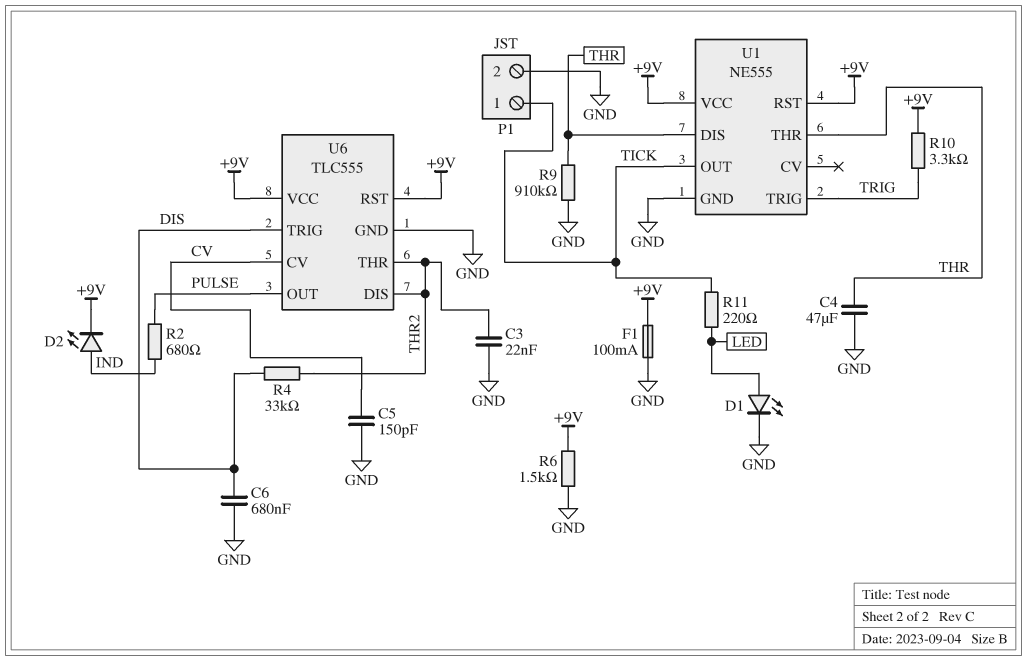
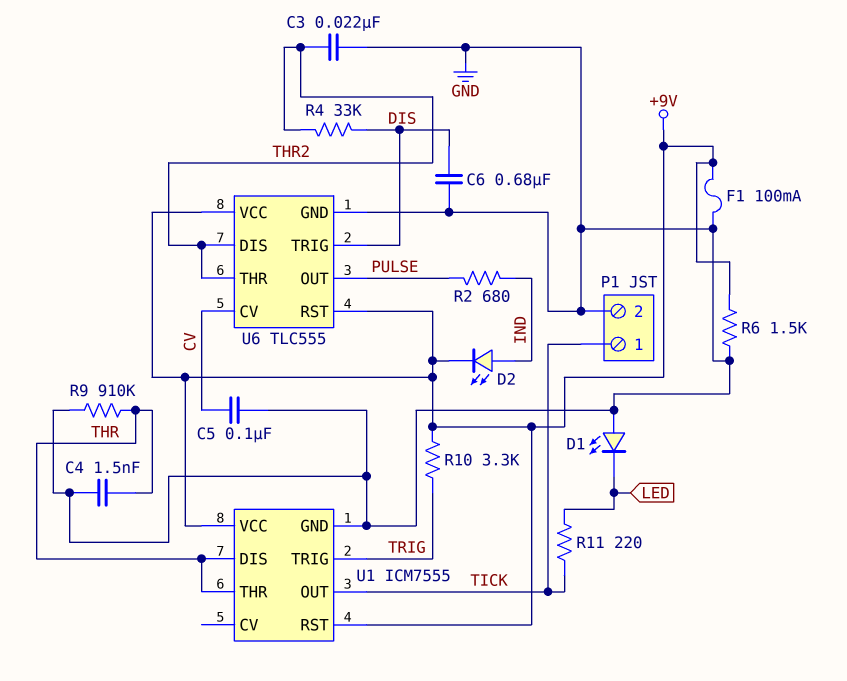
C4: 47uF (GND, THR) -> 1.5nF (GND, THR)
C5: 150pF (CV, GND) -> 100nF (CV, GND)
D1: LED (A LED, K GND) -> LED (A GND, K LED)
U1: NE555 -> ICM7555

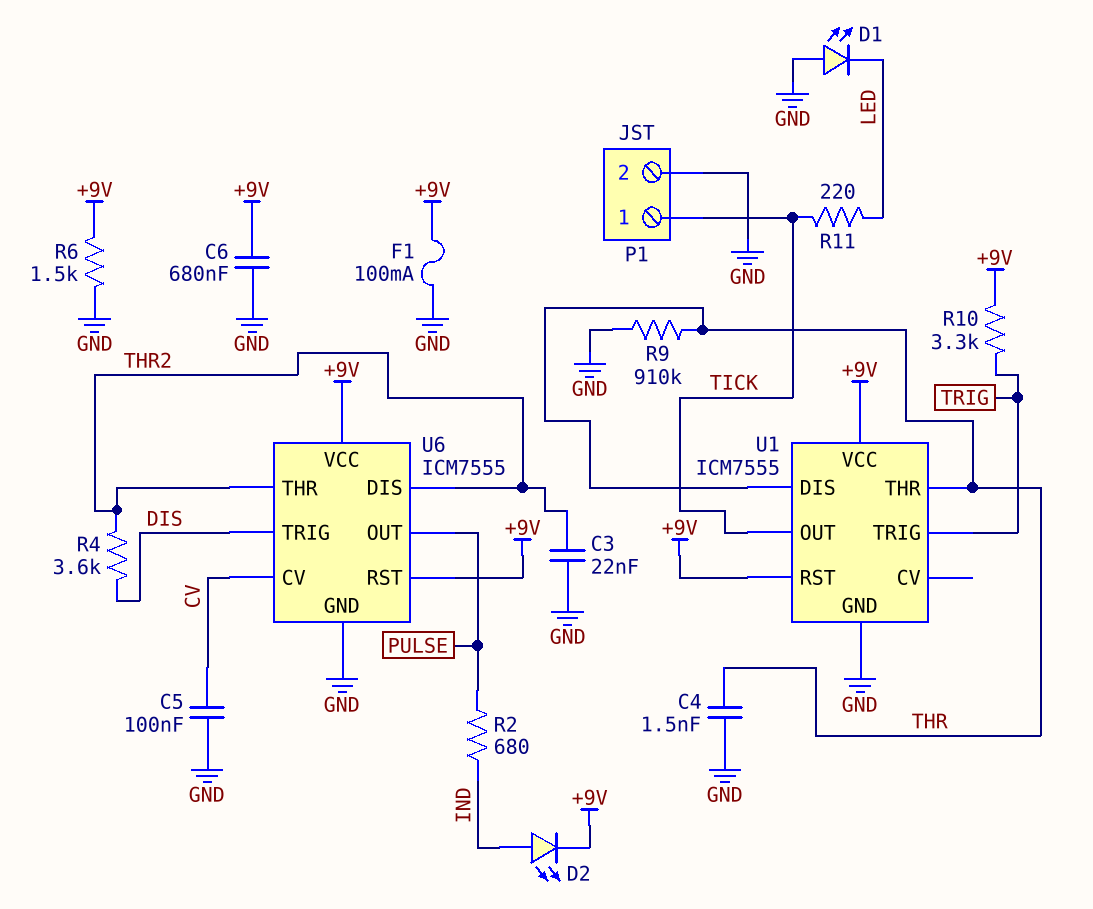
C6: 680nF (DIS, GND) -> 680nF (+9V, GND)
R4: 33k (DIS, THR2) -> 3.6k (DIS, THR2)
U6: TLC555 -> ICM7555

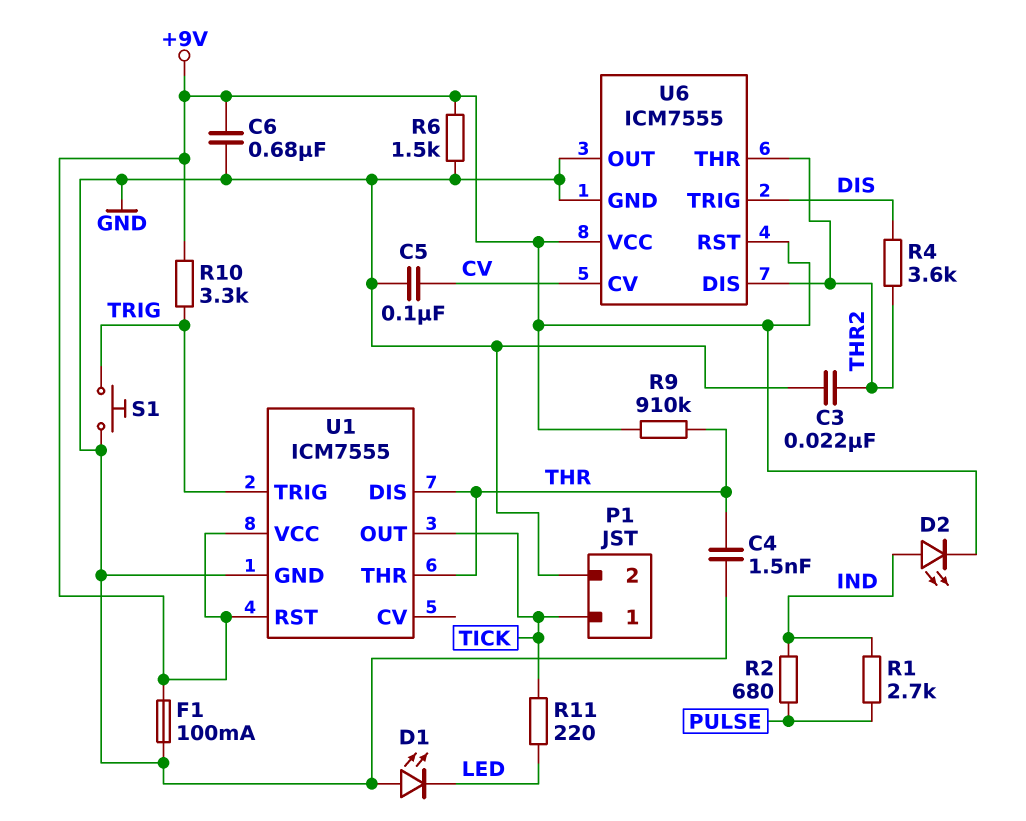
R1: none -> 2.7k (IND, PULSE)
R9: 910k (GND, THR) -> 910k (+9V, THR)
S1: none -> button (GND, TRIG)
U6 pin OUT: PULSE -> GND

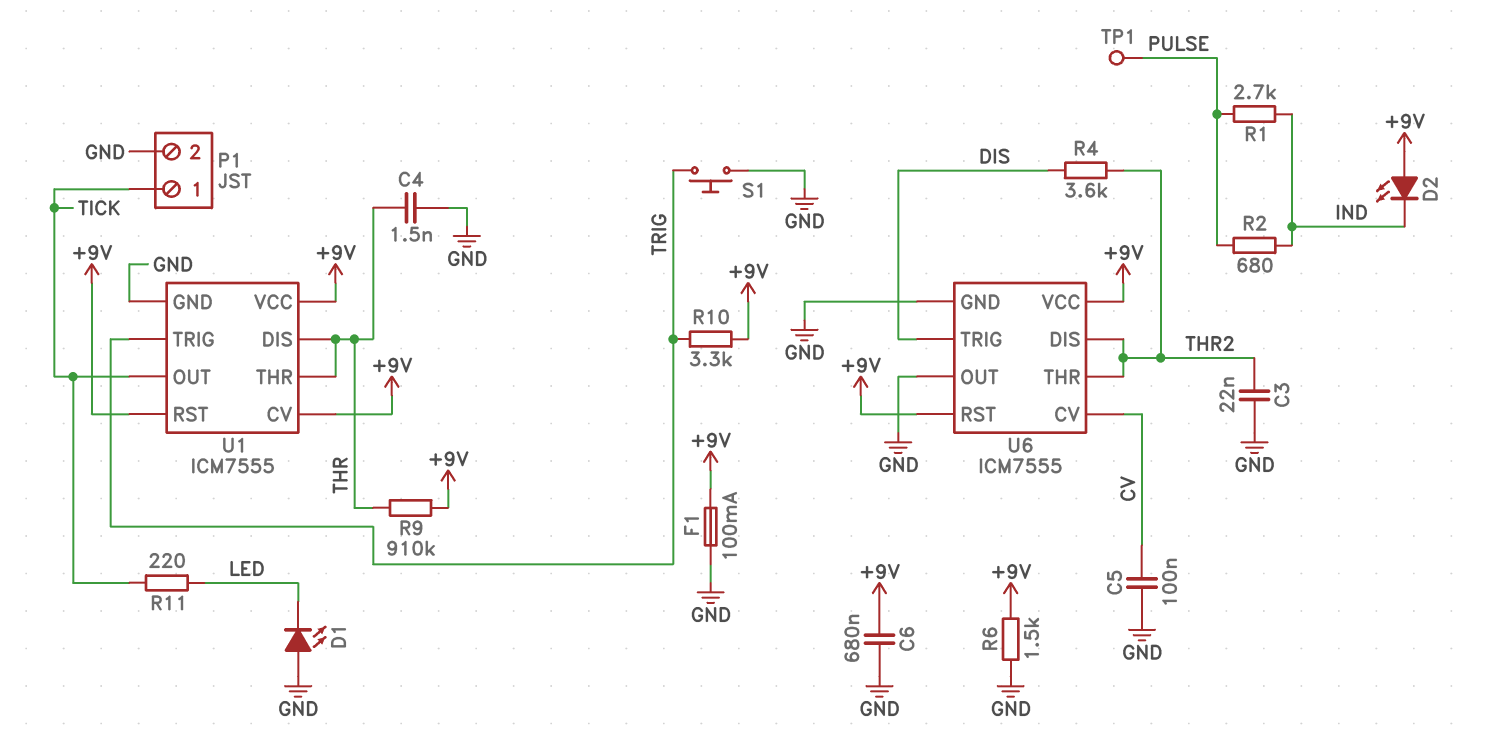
D2: LED (A IND, K +9V) -> LED (A +9V, K IND)
TP1: none -> test point (PULSE)
U1 pin CV: none -> +9V

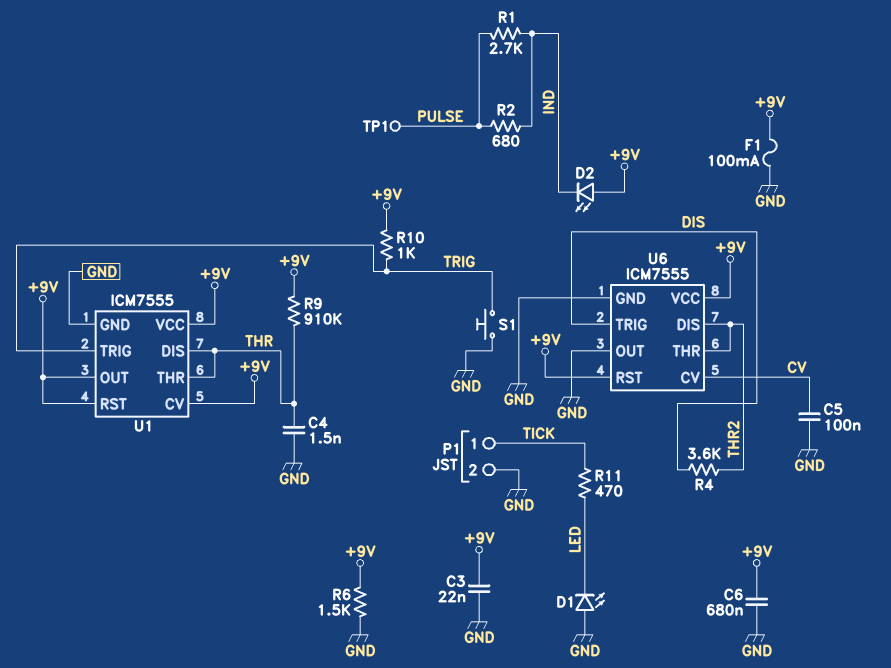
C3: 22nF (GND, THR2) -> 22nF (+9V, GND)
R10: 3.3k (+9V, TRIG) -> 1k (+9V, TRIG)
R11: 220 (LED, TICK) -> 470 (LED, TICK)
U1 pin OUT: TICK -> +9V

